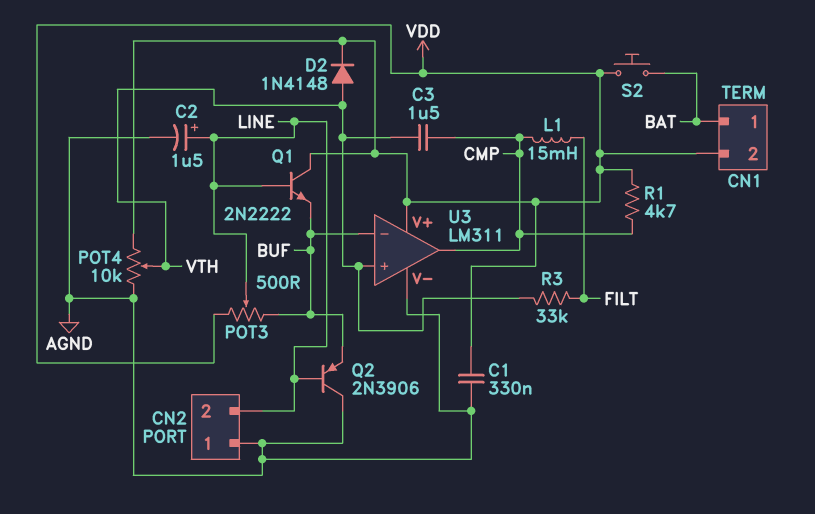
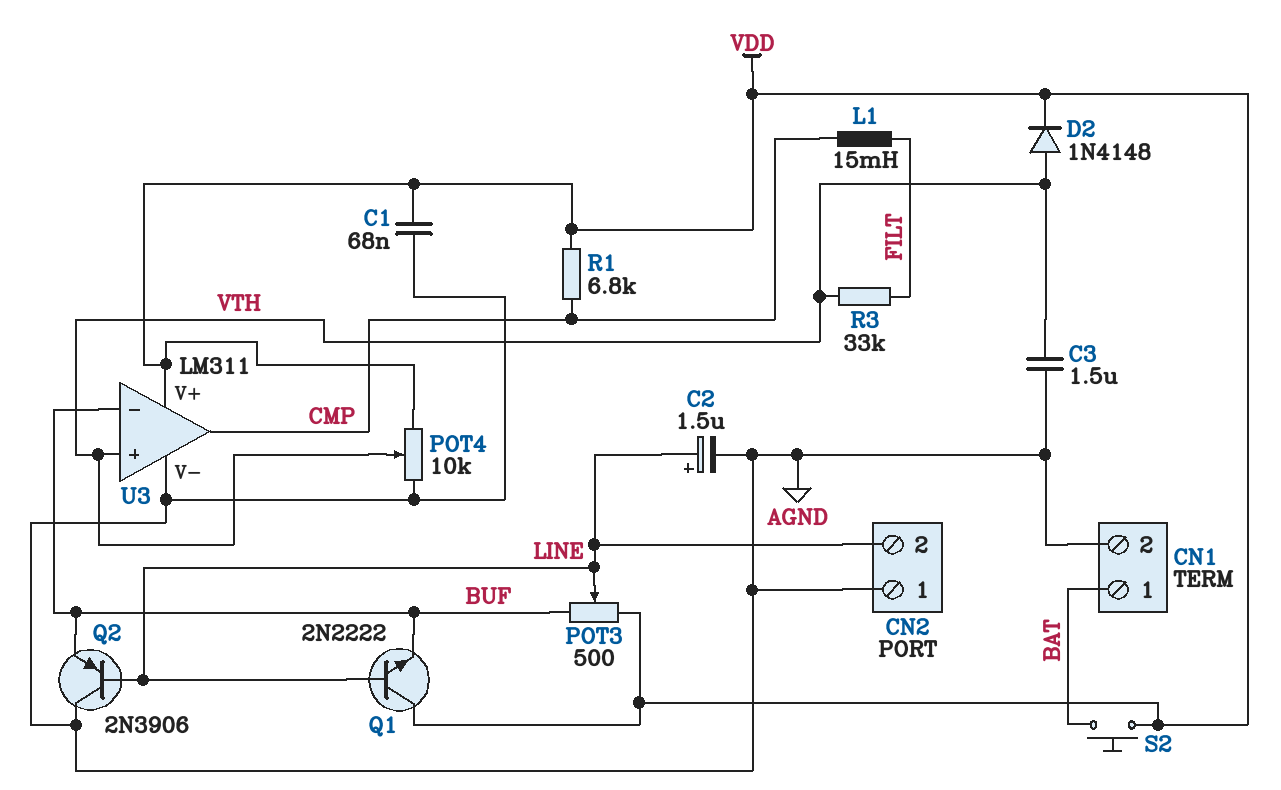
C1: 330nF (AGND, VDD) -> 68nF (AGND, VDD)
C3: 1.5uF (CMP, VTH) -> 1.5uF (AGND, VTH)
CN1 pin 2: VDD -> AGND
R1: 4.7k (CMP, VDD) -> 6.8k (CMP, VDD)

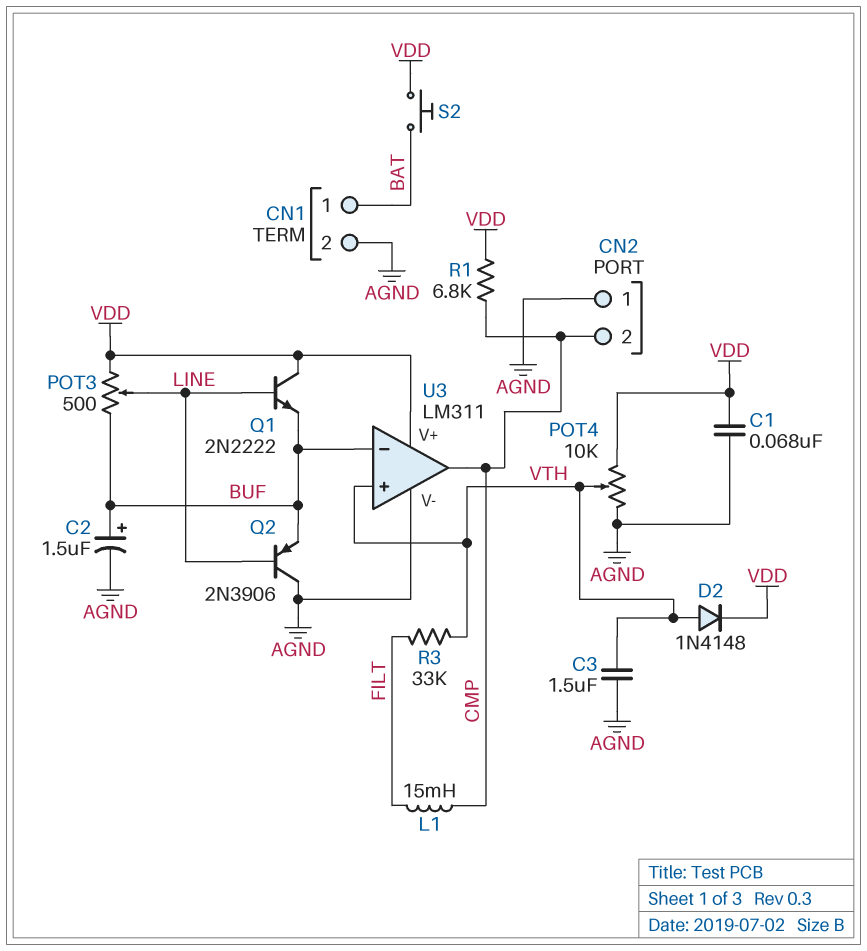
C2: 1.5uF (plus LINE, minus AGND) -> 1.5uF (plus BUF, minus AGND)
CN2 pin 2: LINE -> CMP

